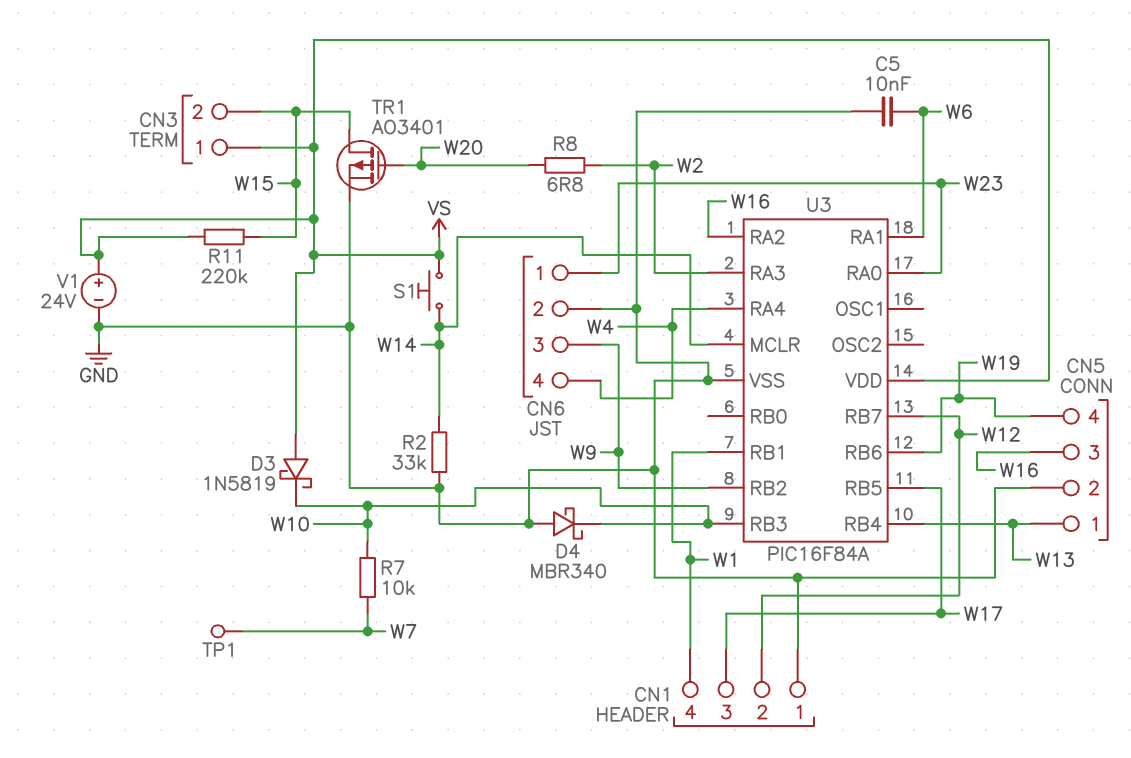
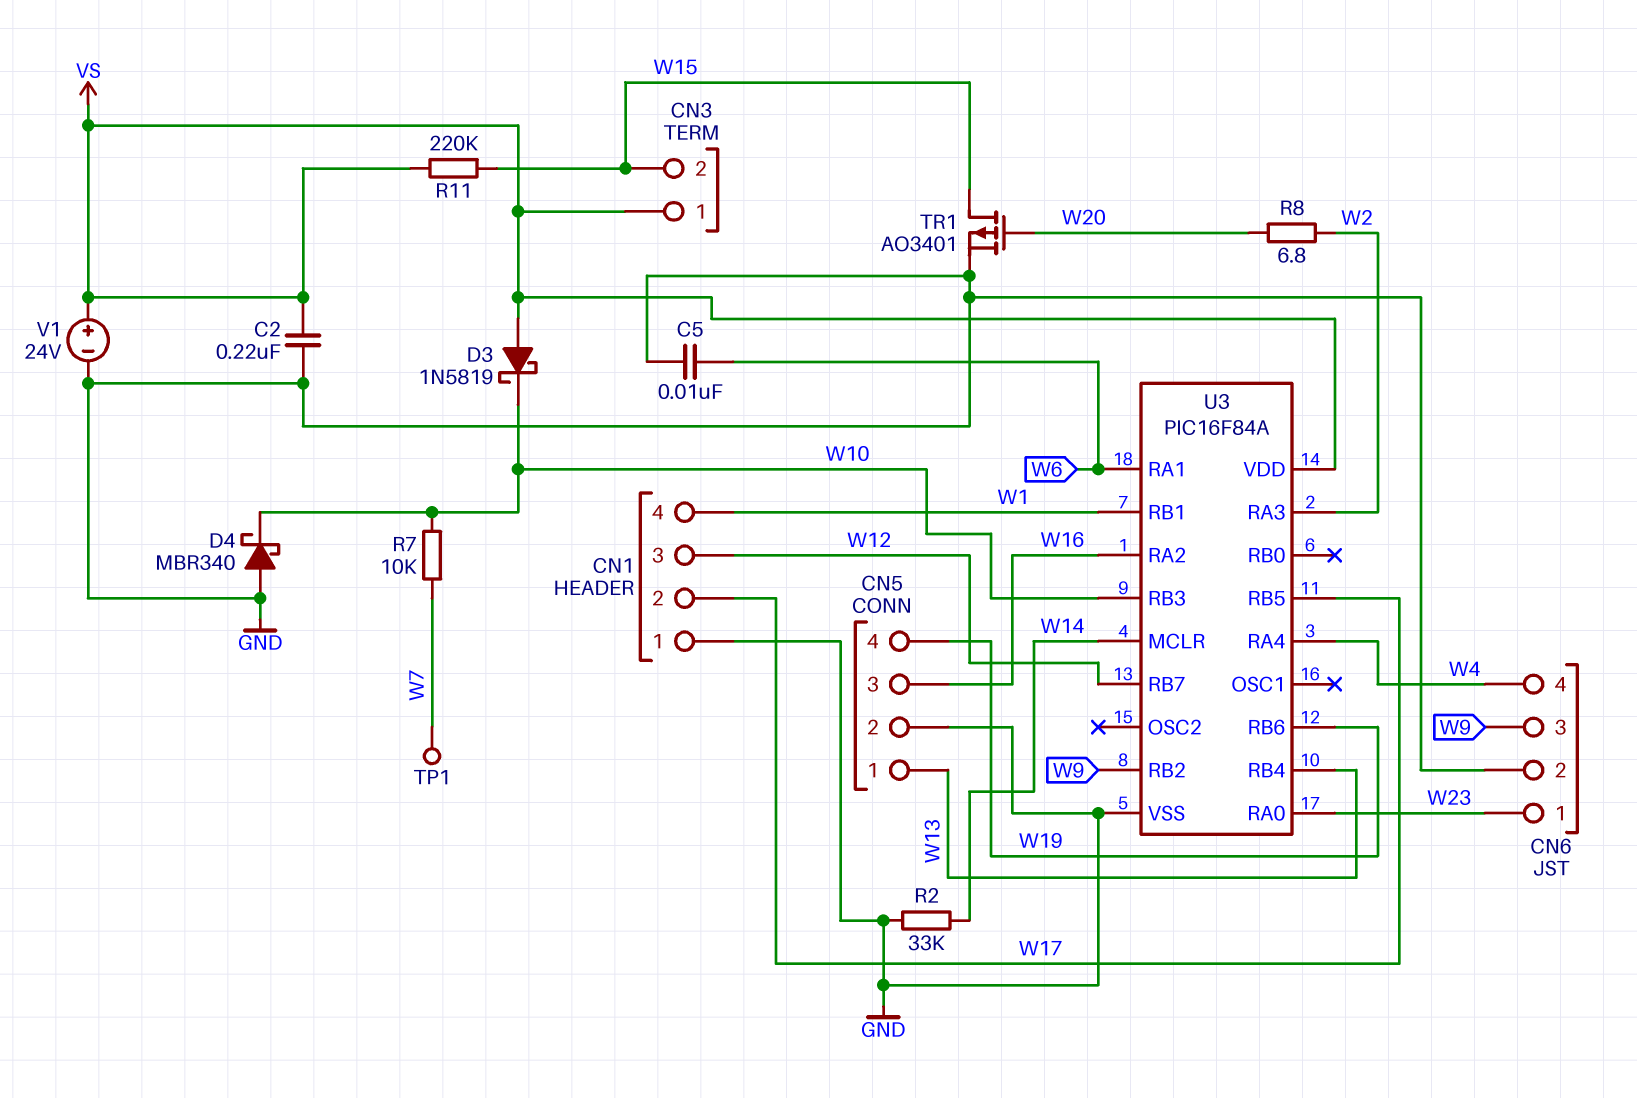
C2: none -> 220nF (GND, VS)
CN1 pin 2: W12 -> W17
CN1 pin 3: W17 -> W12
S1: button (VS, W14) -> none

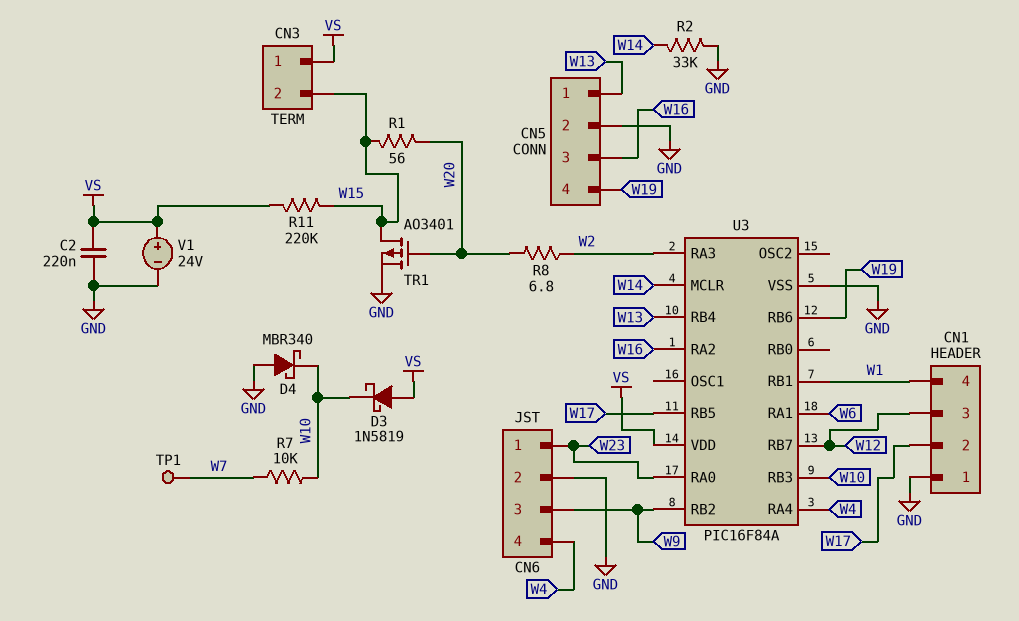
C5: 10nF (GND, W6) -> none
R1: none -> 56 (W15, W20)

